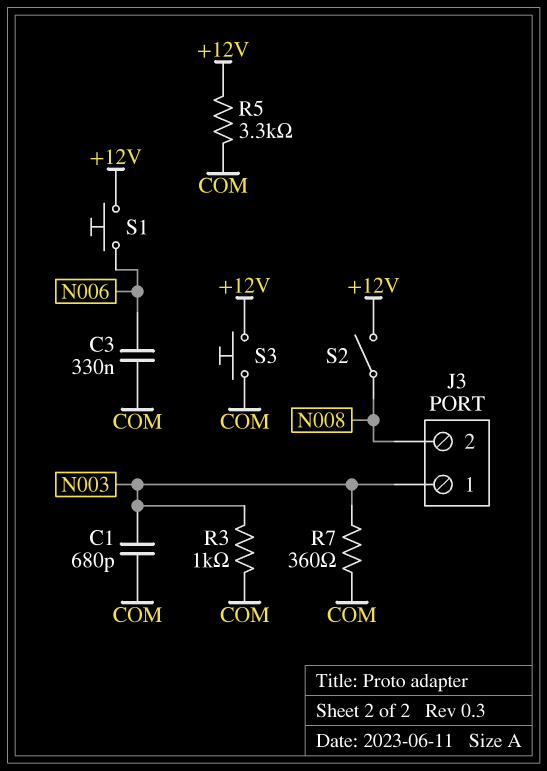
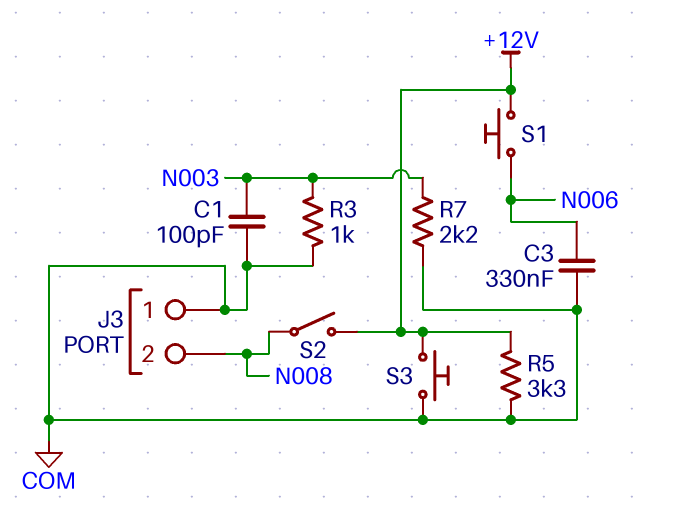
C1: 680pF (COM, N003) -> 100pF (COM, N003)
J3 pin 1: N003 -> COM
R7: 360 (COM, N003) -> 2.2k (COM, N003)

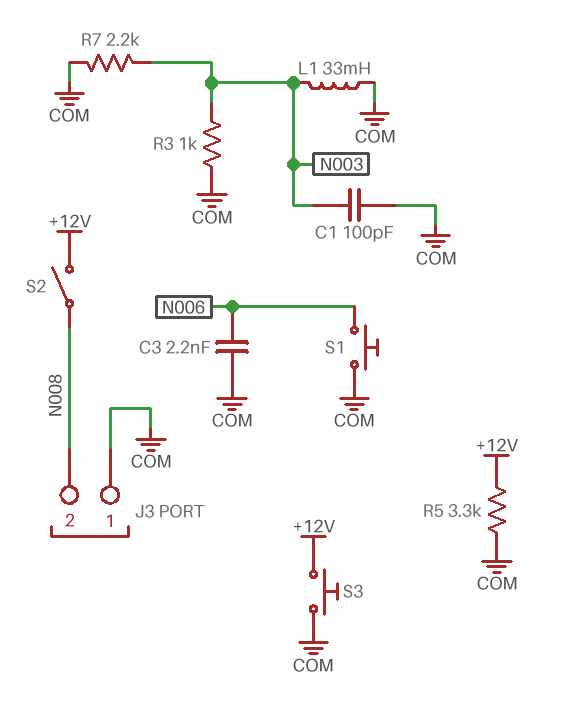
C3: 330nF (COM, N006) -> 2.2nF (COM, N006)
L1: none -> 33mH (COM, N003)
S1: button (+12V, N006) -> button (COM, N006)

